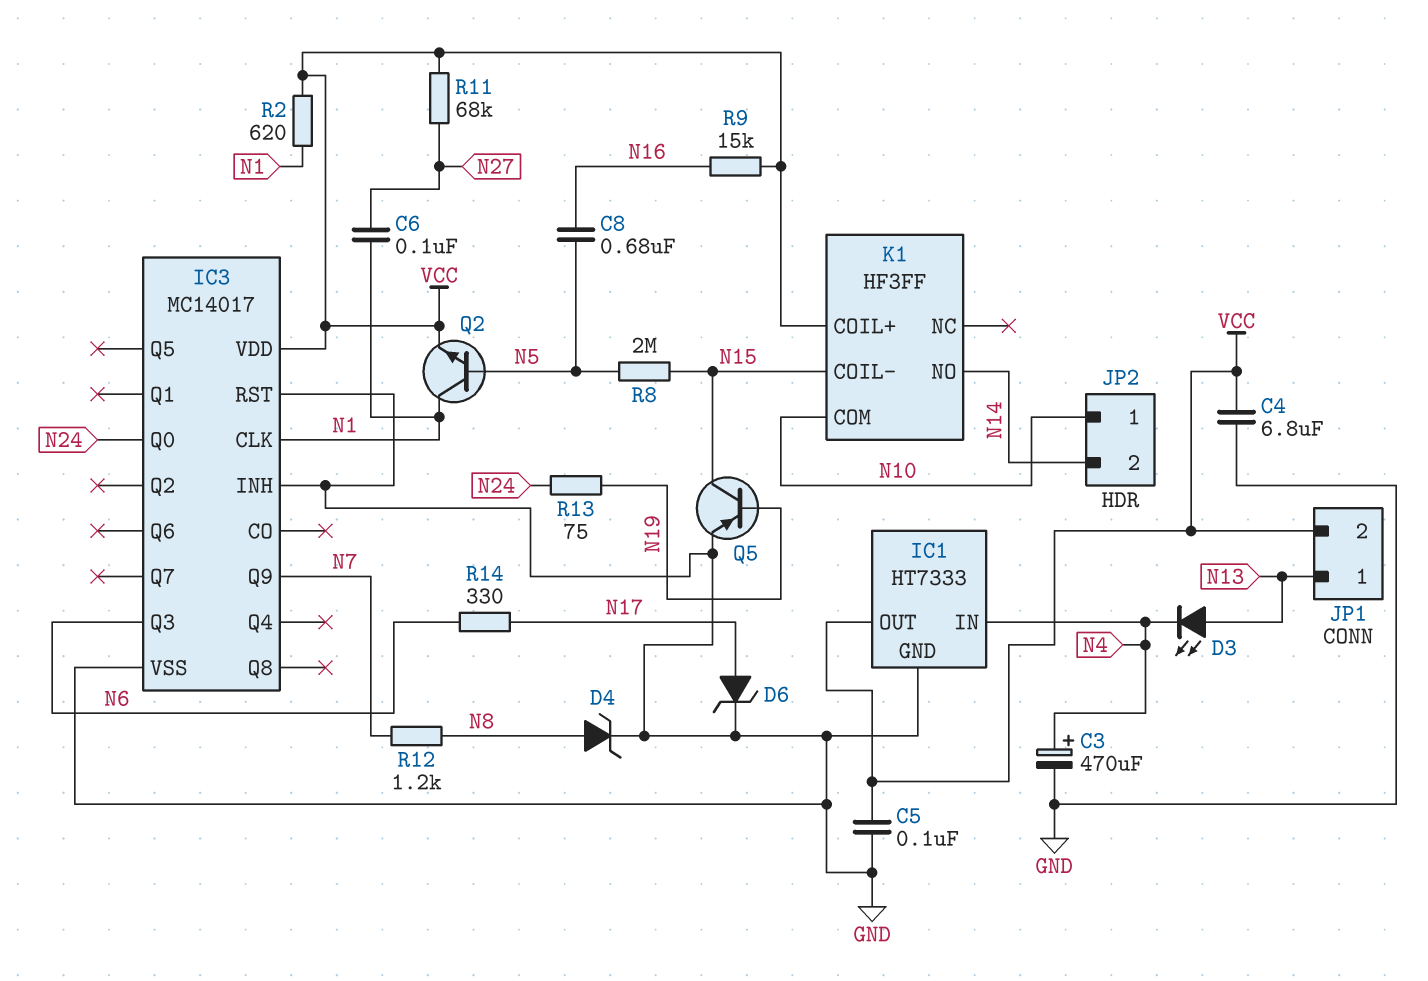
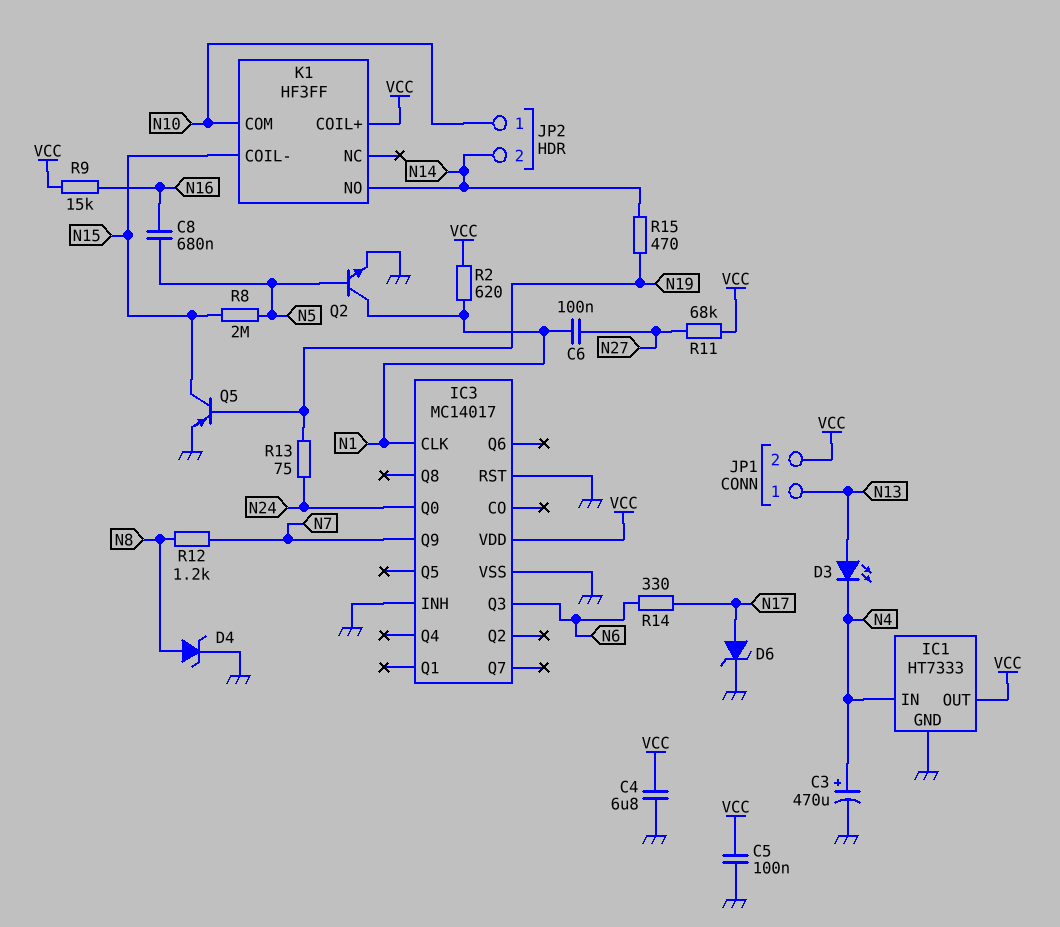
Q2: NPN (B N5, C N1, E VCC) -> NPN (B N5, C N1, E GND)
R15: none -> 470 (N14, N19)

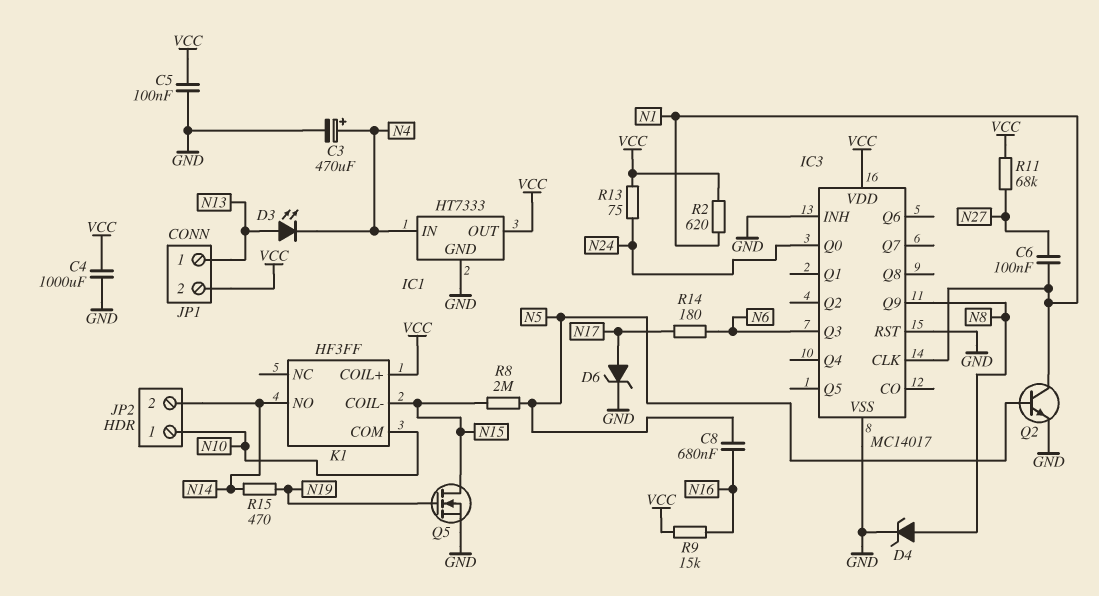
C4: 6.8uF (GND, VCC) -> 1000uF (GND, VCC)
IC3 pin Q9: N7 -> N8
Q5: PNP (B N19, C N15, E GND) -> NMOS (G N19, D N15, S GND)
R12: 1.2k (N7, N8) -> none
R13: 75 (N19, N24) -> 75 (N24, VCC)
R14: 330 (N6, N17) -> 180 (N6, N17)

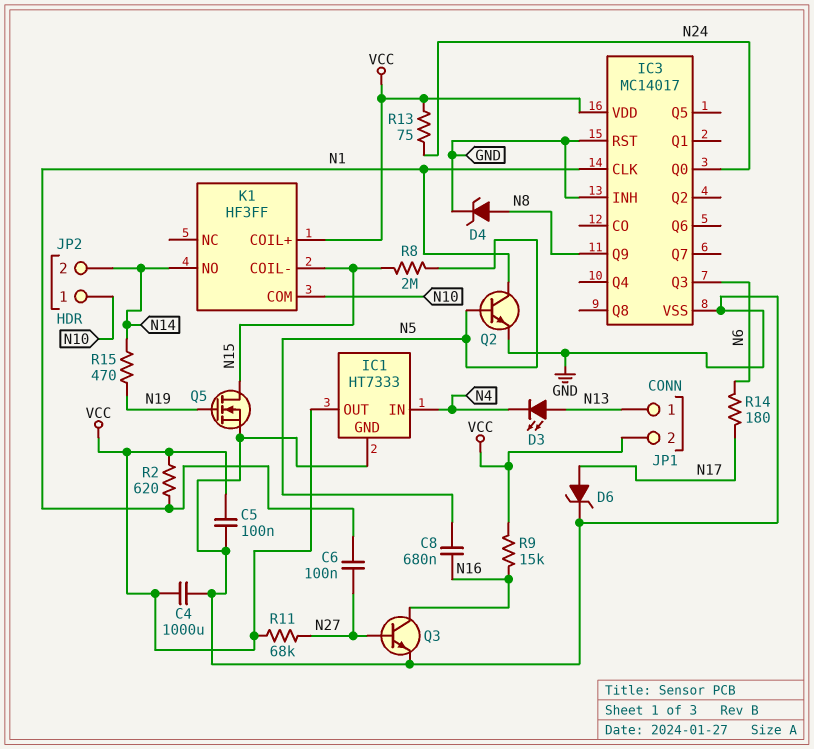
C3: 470uF (plus N4, minus GND) -> none
Q3: none -> NPN (B N27, C N16, E GND)

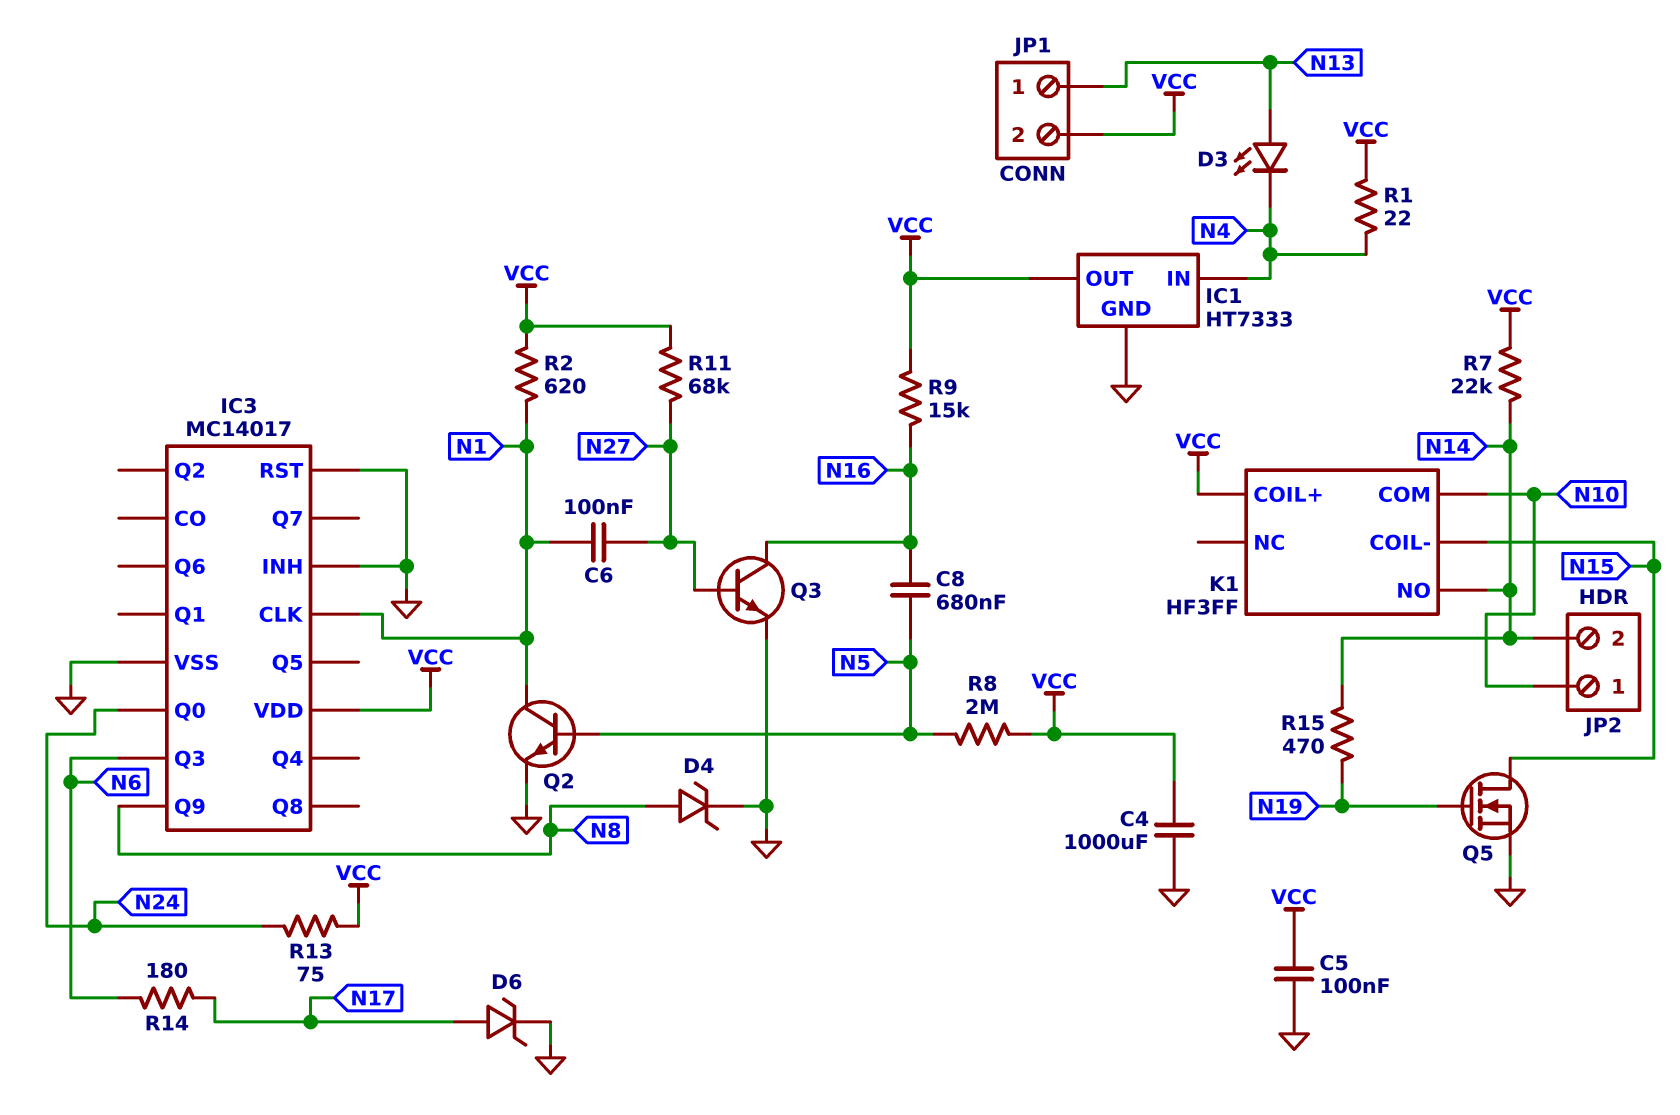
R1: none -> 22 (N4, VCC)
R7: none -> 22k (N14, VCC)
R8: 2M (N5, N15) -> 2M (N5, VCC)

